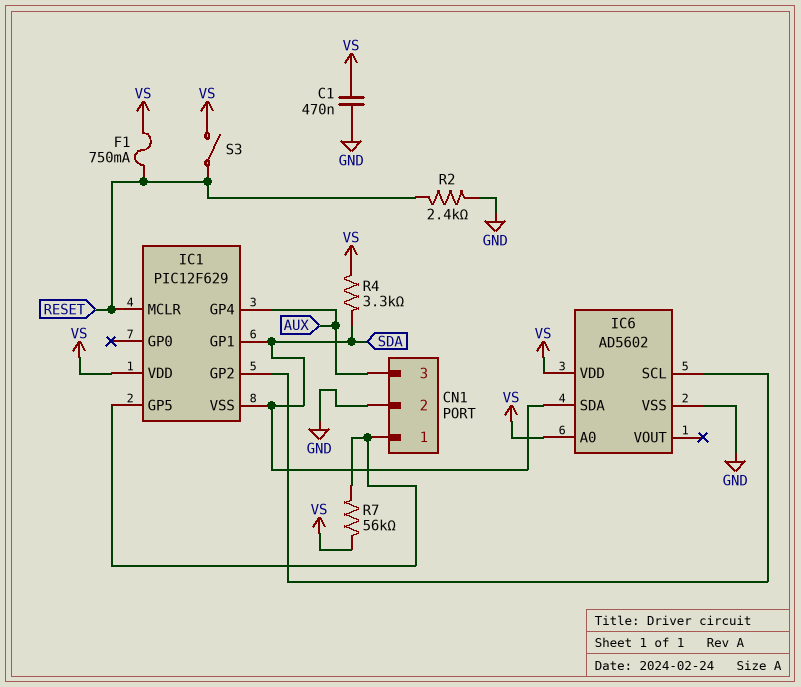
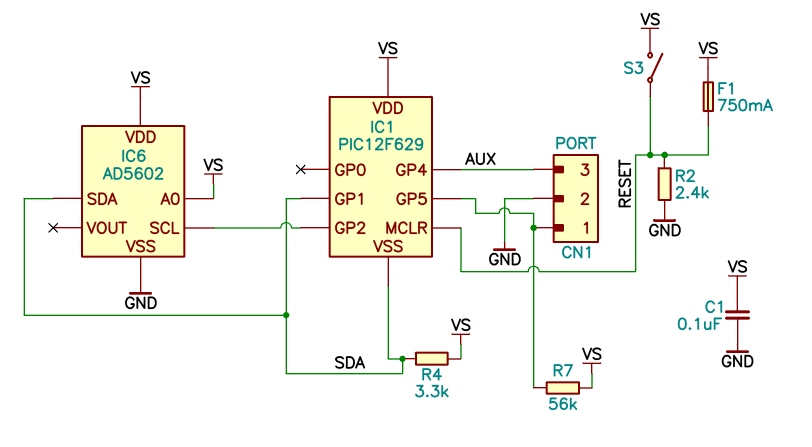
C1: 470nF (GND, VS) -> 100nF (GND, VS)

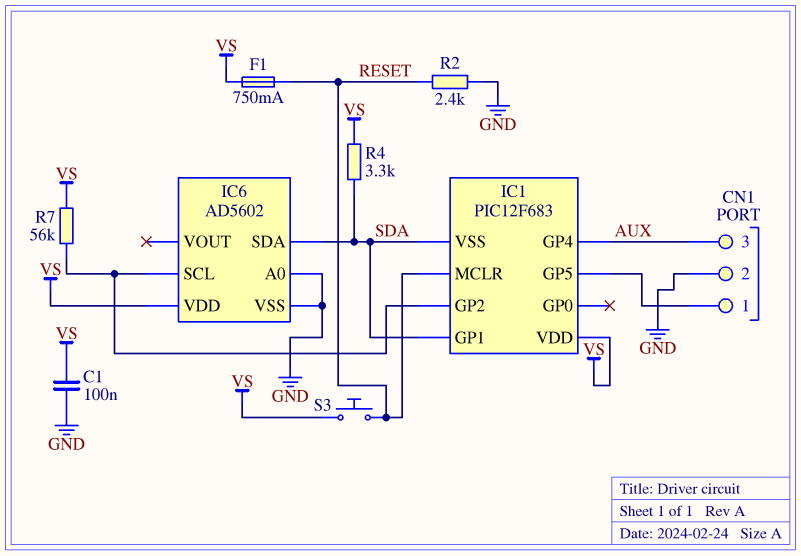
IC1: PIC12F629 -> PIC12F683
IC6 pin A0: VS -> GND
R7: 56k (CN1/1, VS) -> 56k (IC1/GP2, VS)
S3: switch (RESET, VS) -> button (RESET, VS)

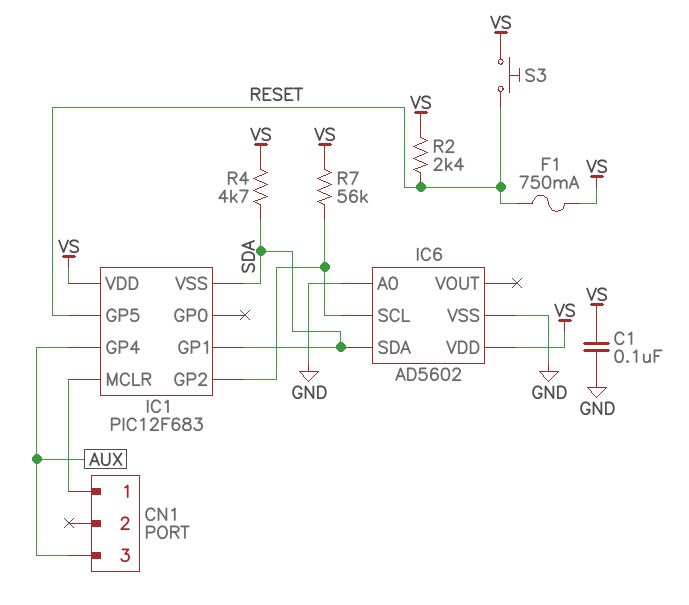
CN1 pin 2: GND -> none
IC1 pin GP5: CN1/1 -> RESET
IC1 pin MCLR: RESET -> CN1/1
R2: 2.4k (GND, RESET) -> 2.4k (RESET, VS)
R4: 3.3k (SDA, VS) -> 4.7k (SDA, VS)

